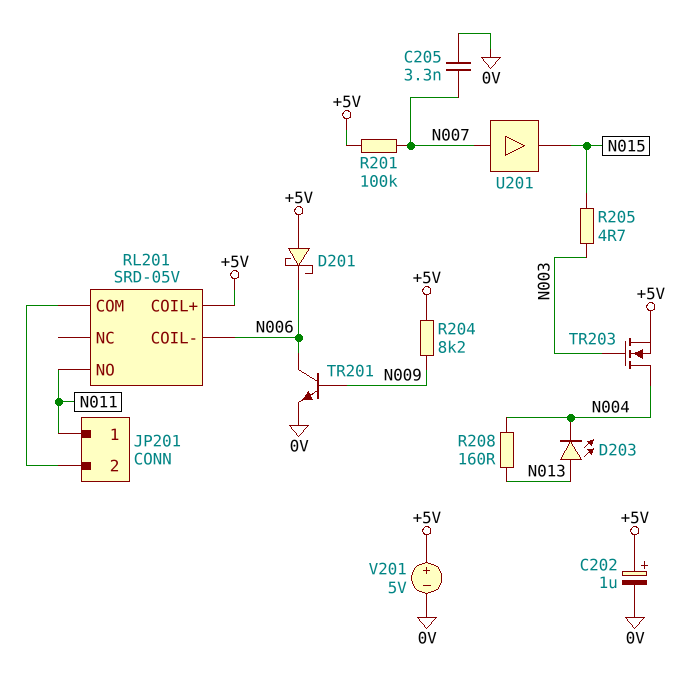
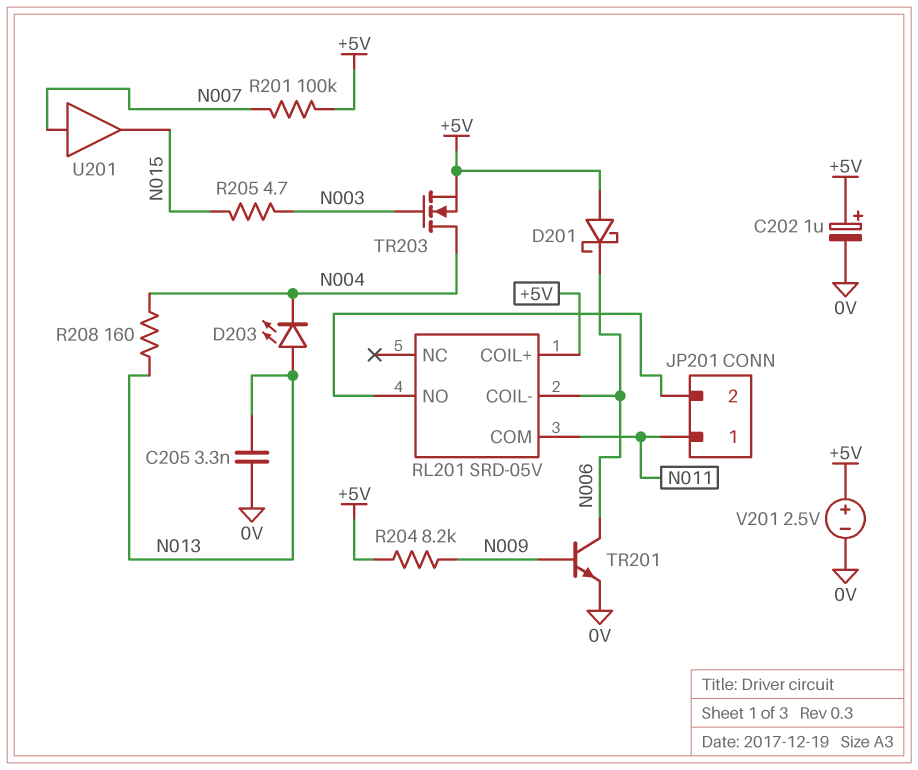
C205: 3.3nF (0V, N007) -> 3.3nF (0V, N013)
RL201 pin COM: JP201/2 -> N011
RL201 pin NO: N011 -> JP201/2
V201: 5V (plus +5V, minus 0V) -> 2.5V (plus +5V, minus 0V)

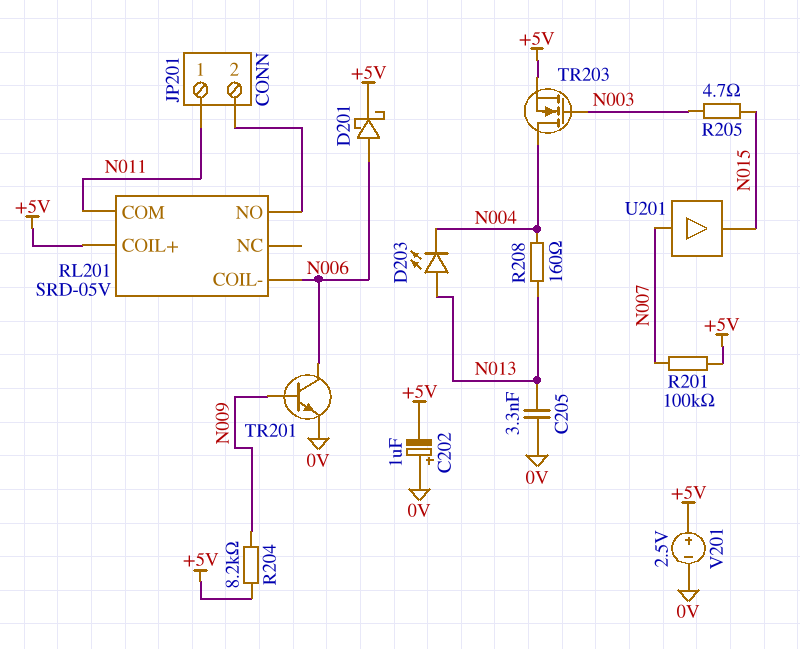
C202: 1uF (plus +5V, minus 0V) -> 1uF (plus 0V, minus +5V)
D201: schottky (A +5V, K N006) -> schottky (A N006, K +5V)

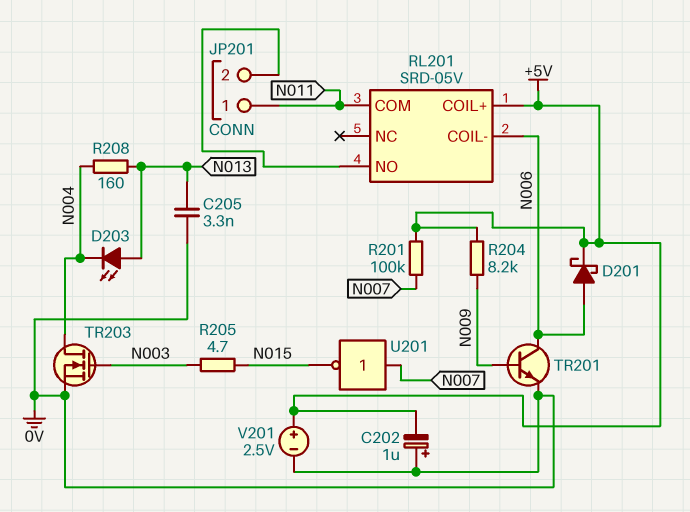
TR203: NMOS (G N003, D N004, S +5V) -> NMOS (G N003, D N004, S 0V)
U201: buffer (in N007, out N015) -> NOT (in N007, out N015)

